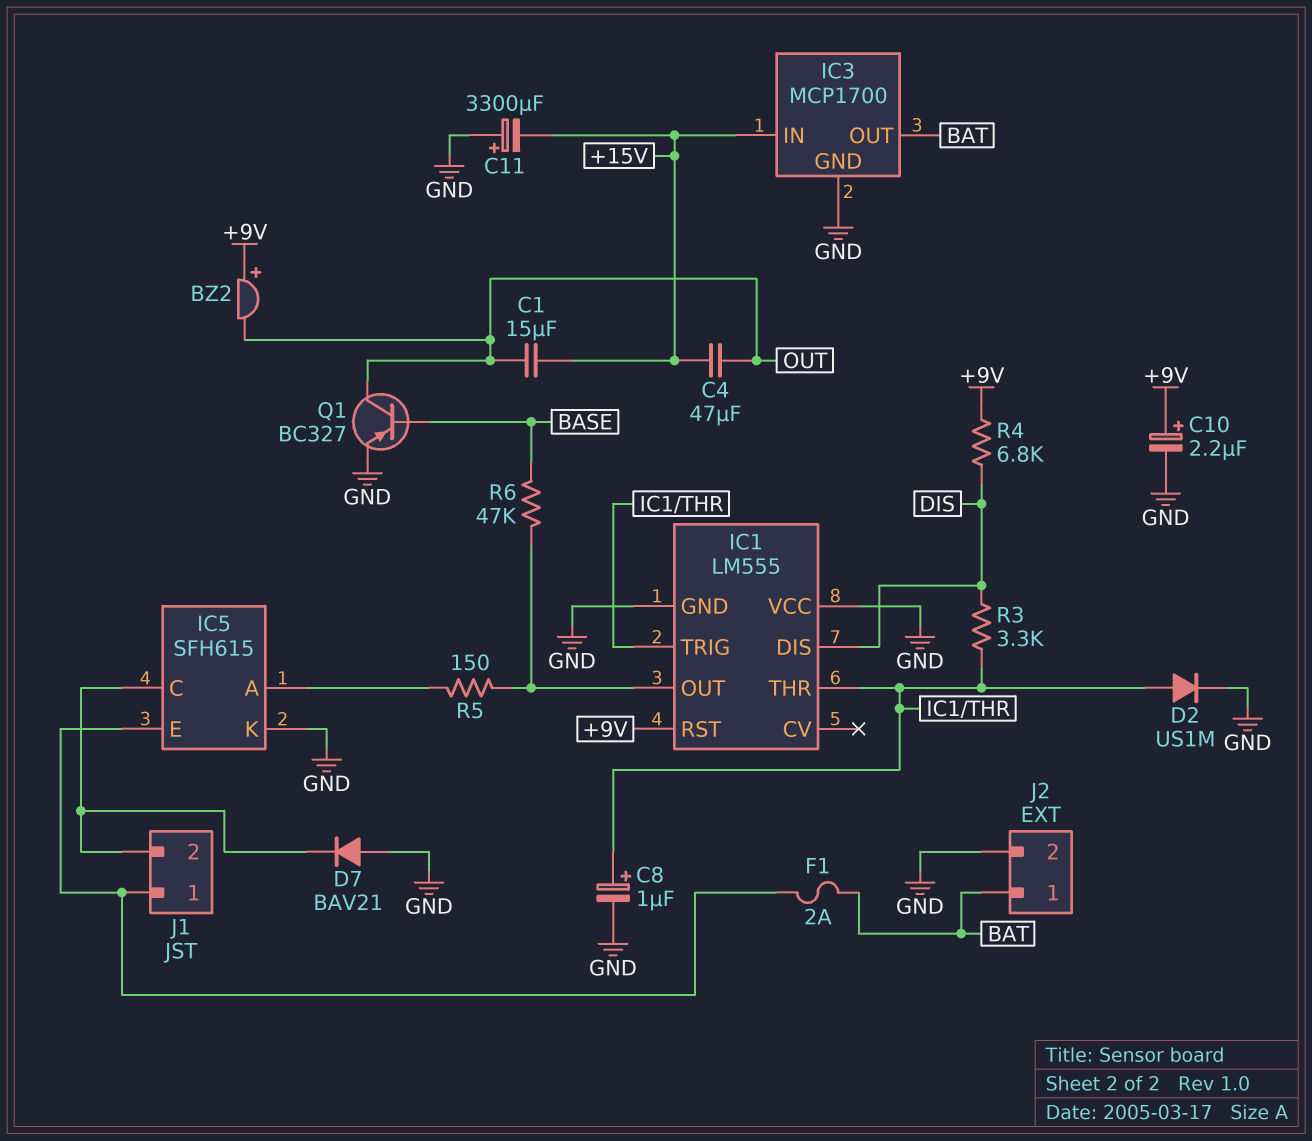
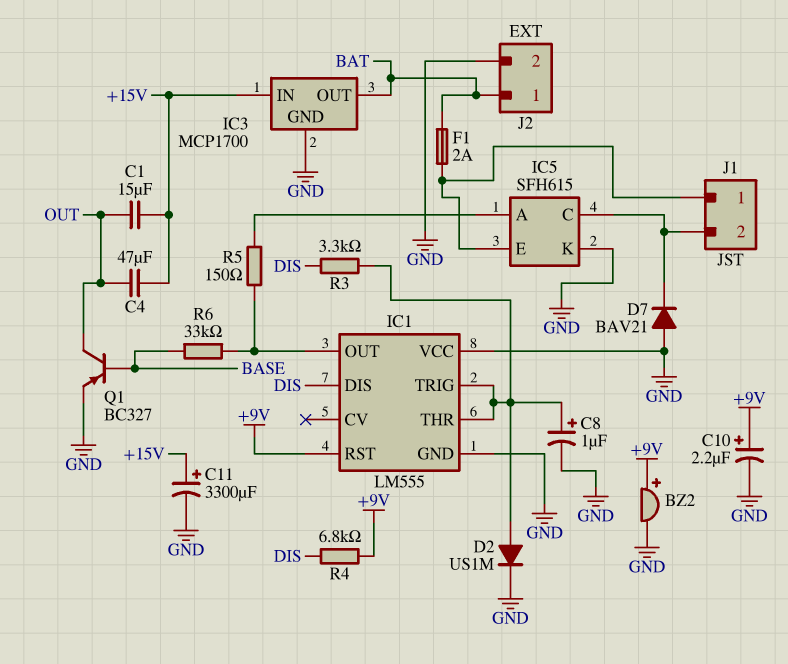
BZ2: buzzer (plus +9V, minus OUT) -> buzzer (plus +9V, minus GND)
C11: 3300uF (plus GND, minus +15V) -> 3300uF (plus +15V, minus GND)
R6: 47k (BASE, IC1/OUT) -> 33k (BASE, IC1/OUT)

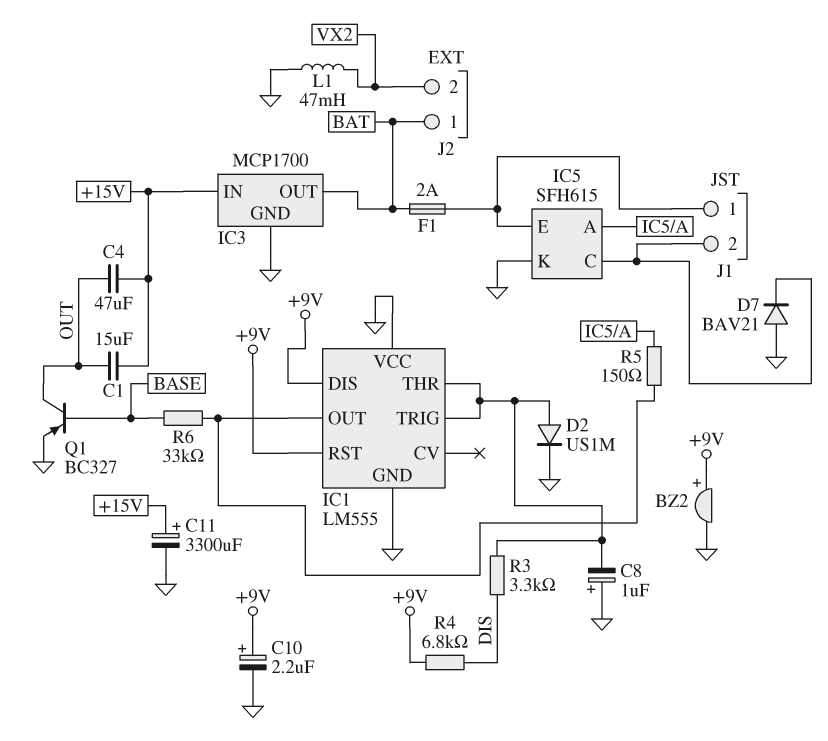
C8: 1uF (plus IC1/THR, minus GND) -> 1uF (plus GND, minus IC1/THR)
IC1 pin DIS: DIS -> +9V
J2 pin 2: GND -> VX2
L1: none -> 47mH (GND, VX2)

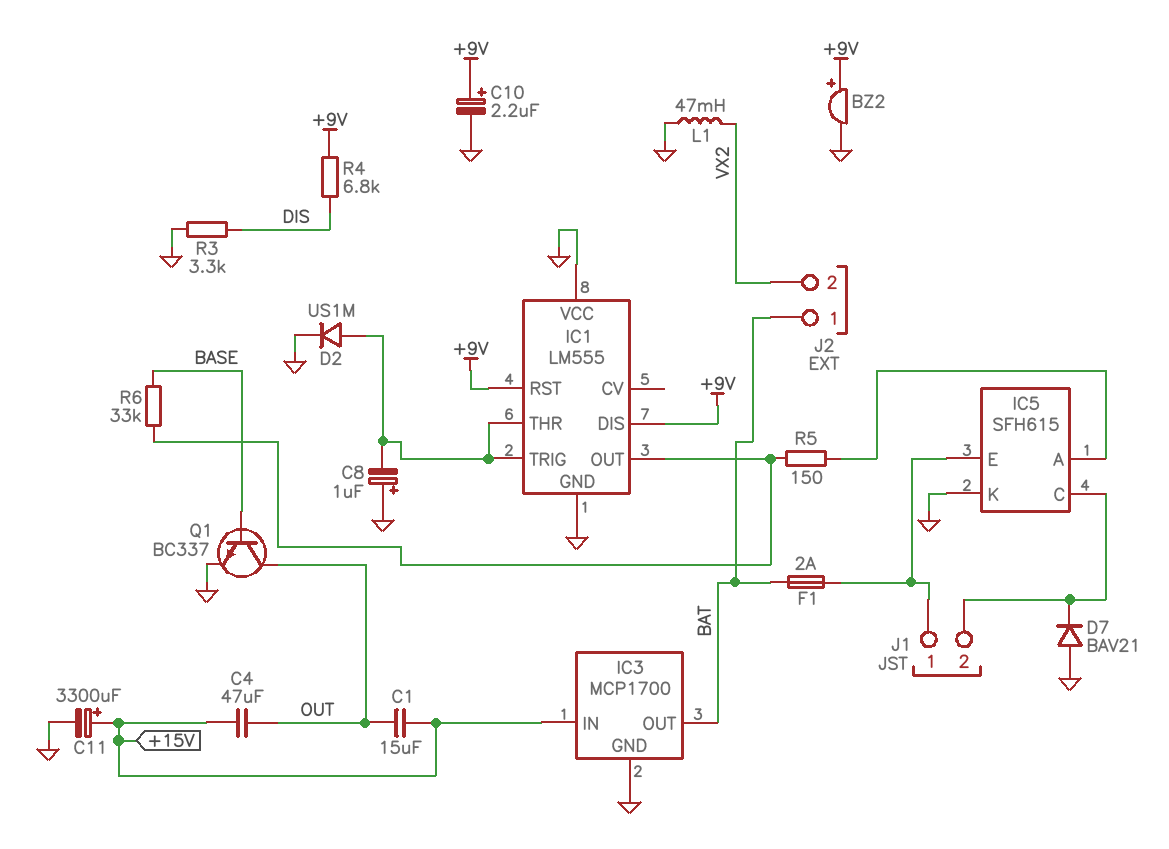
Q1: PNP BC327 (B BASE, C OUT, E GND) -> NPN BC337 (B BASE, C OUT, E GND)
R3: 3.3k (DIS, IC1/THR) -> 3.3k (DIS, GND)

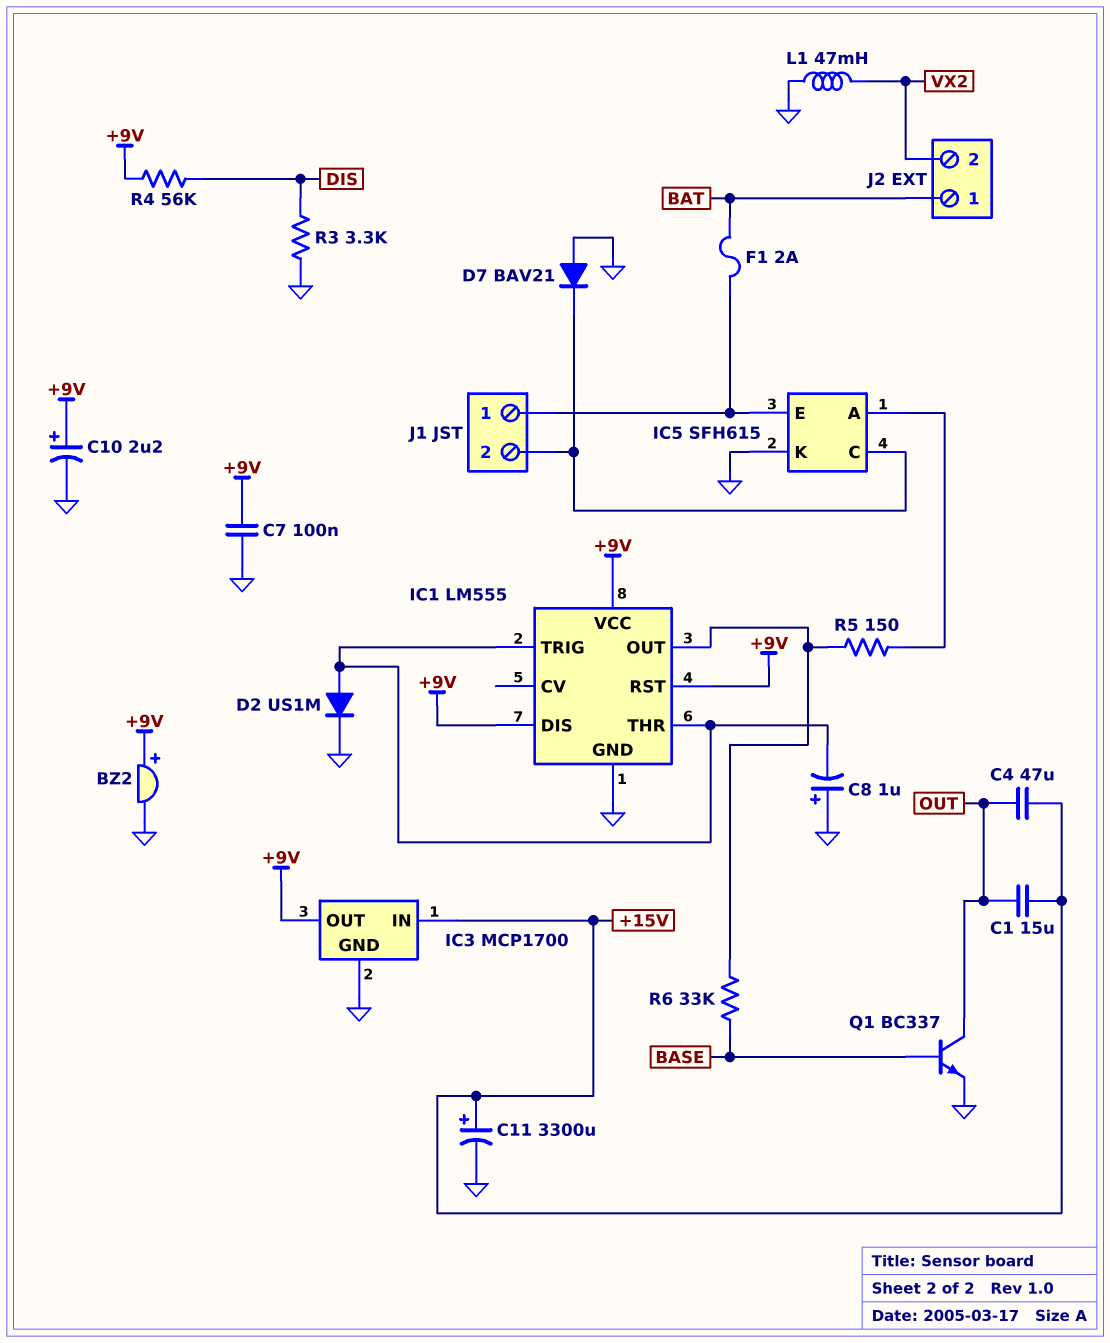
C7: none -> 100nF (+9V, GND)
IC1 pin VCC: GND -> +9V
IC3 pin OUT: BAT -> +9V
R4: 6.8k (+9V, DIS) -> 56k (+9V, DIS)

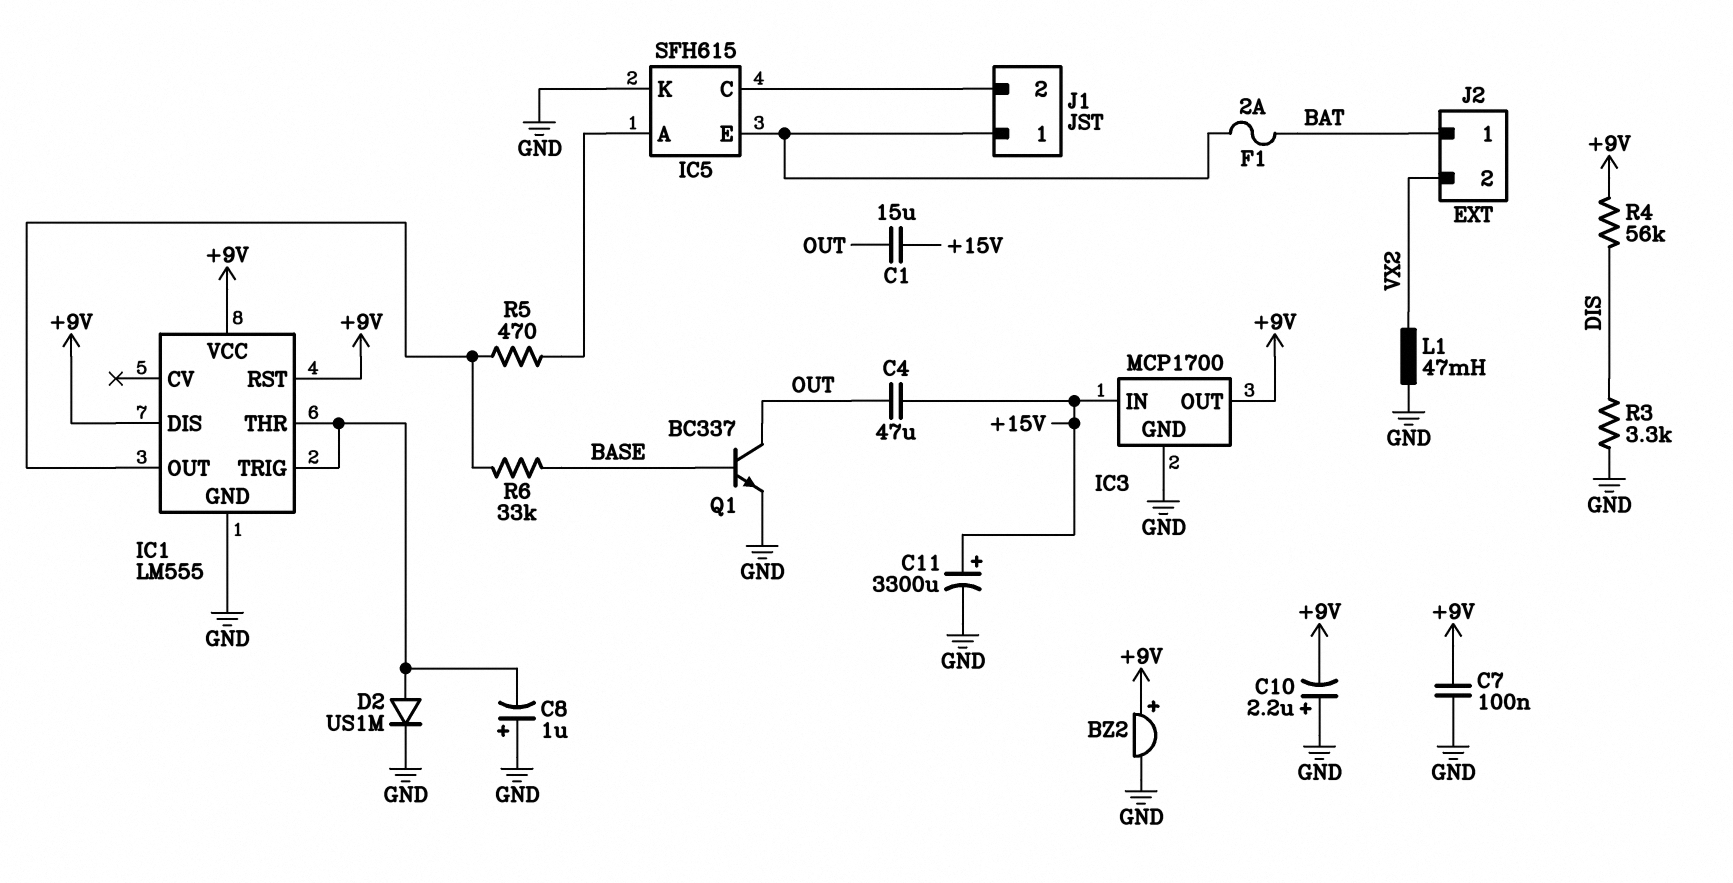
C10: 2.2uF (plus +9V, minus GND) -> 2.2uF (plus GND, minus +9V)
D7: diode BAV21 (A GND, K IC5/C) -> none
R5: 150 (IC1/OUT, IC5/A) -> 470 (IC1/OUT, IC5/A)

